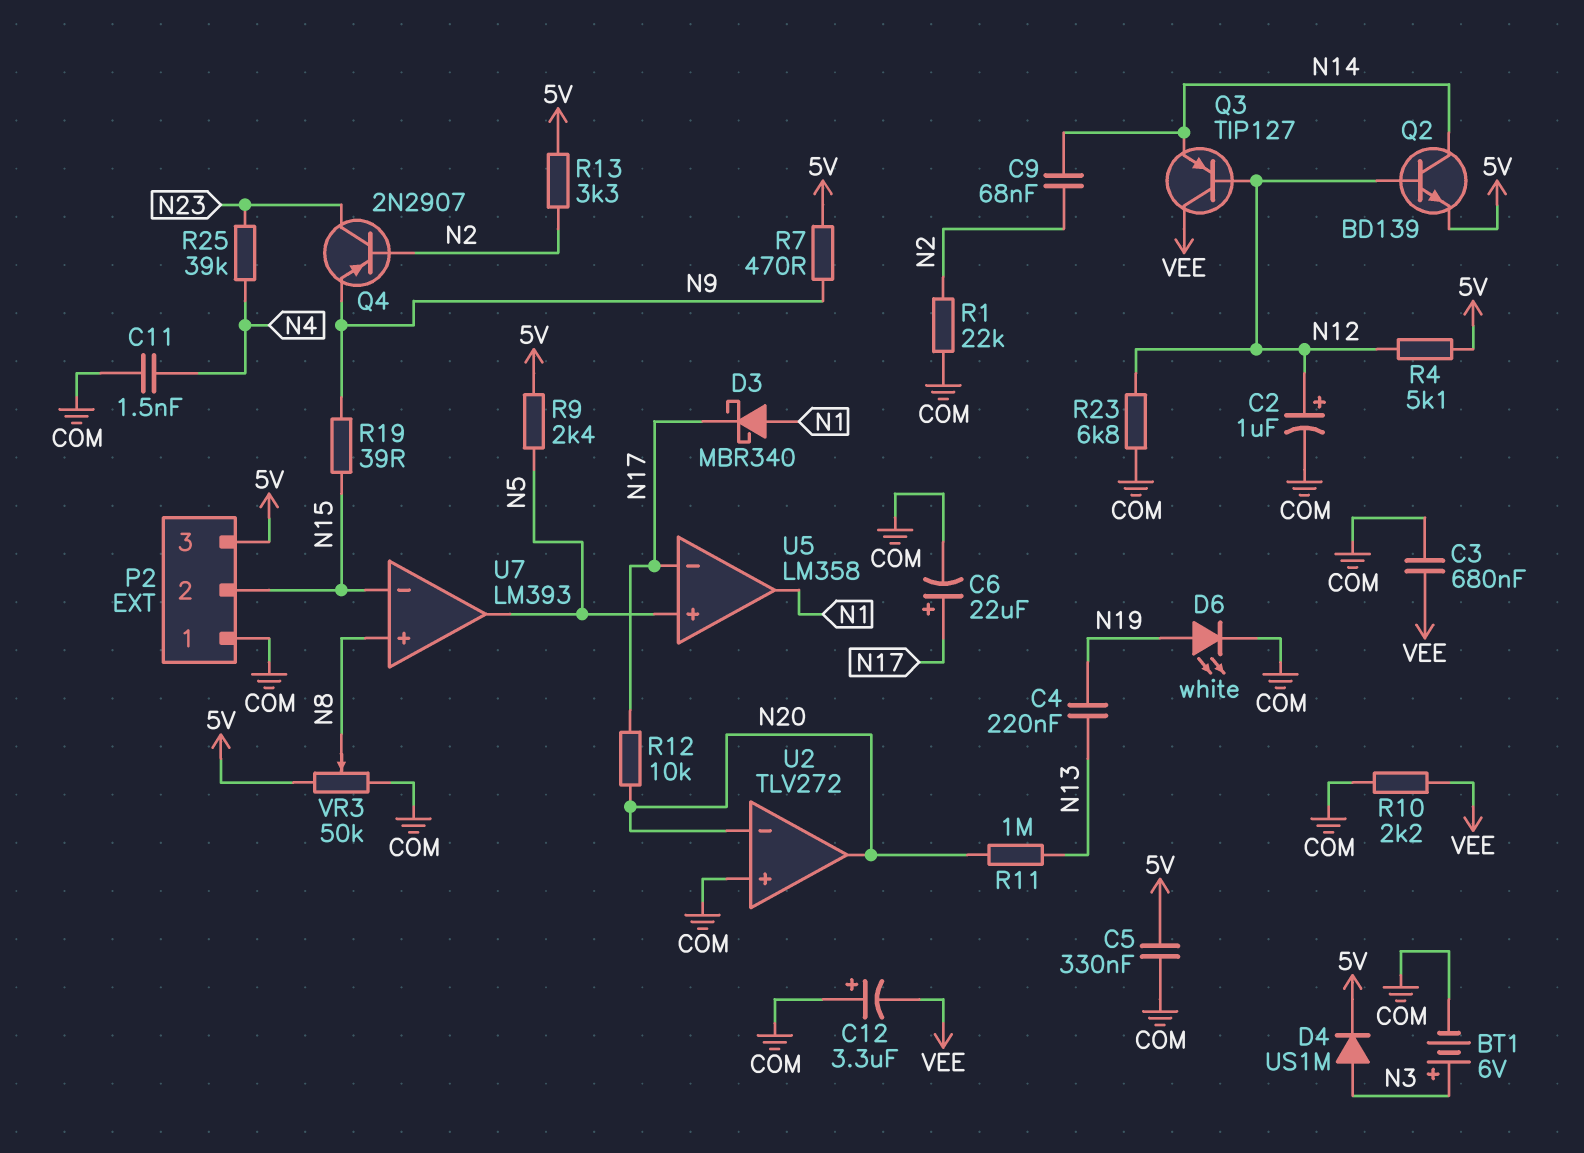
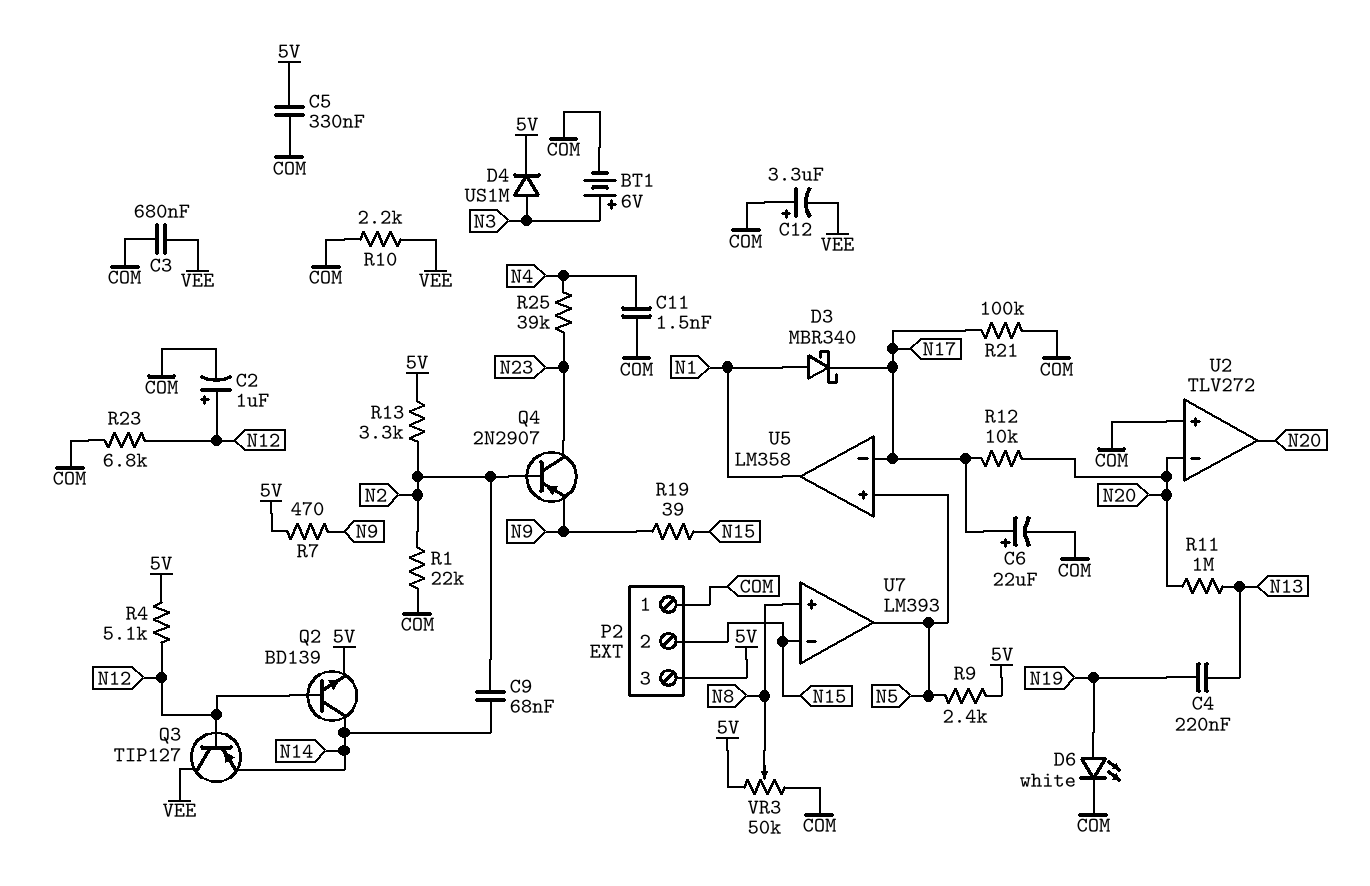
R21: none -> 100k (COM, N17)

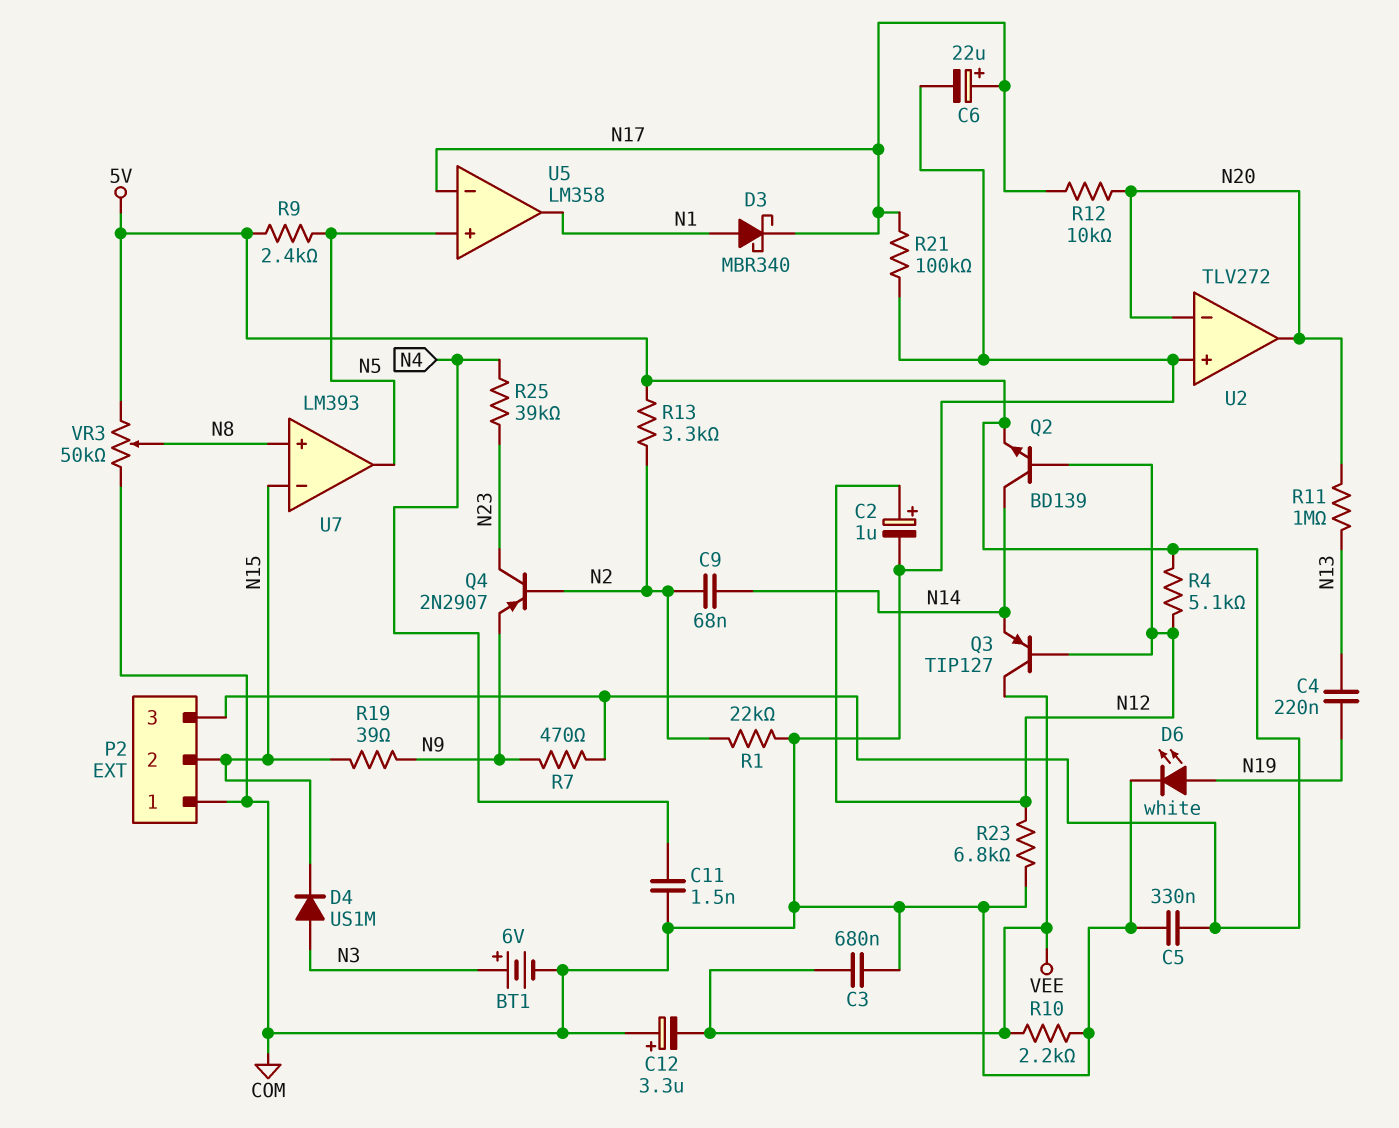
D4: diode US1M (A N3, K 5V) -> diode US1M (A N3, K N15)

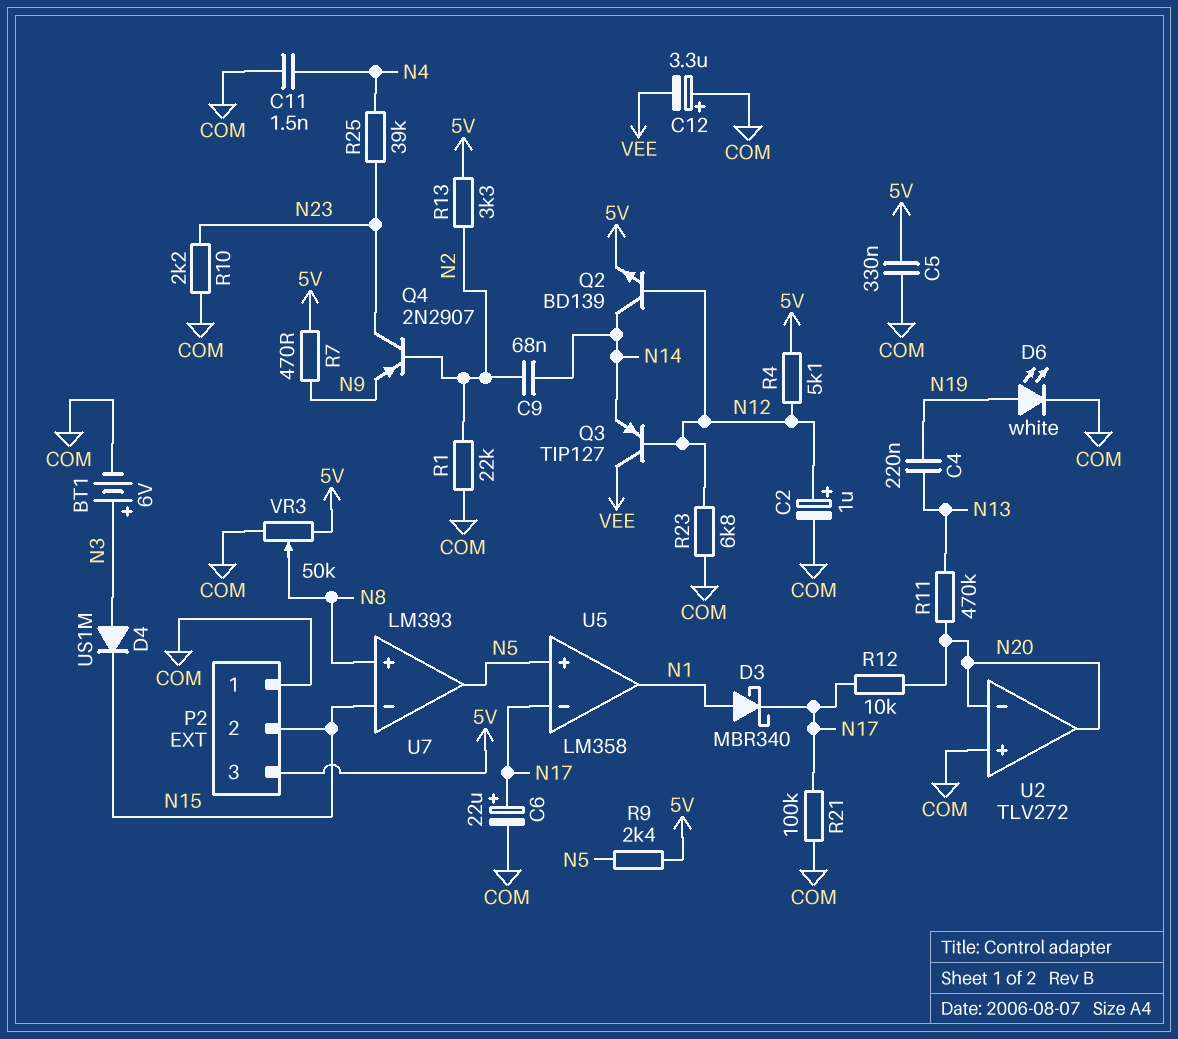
C3: 680nF (COM, VEE) -> none
R10: 2.2k (COM, VEE) -> 2.2k (COM, N23)
R11: 1M (N13, N20) -> 470k (N13, N20)
R19: 39 (N9, N15) -> none

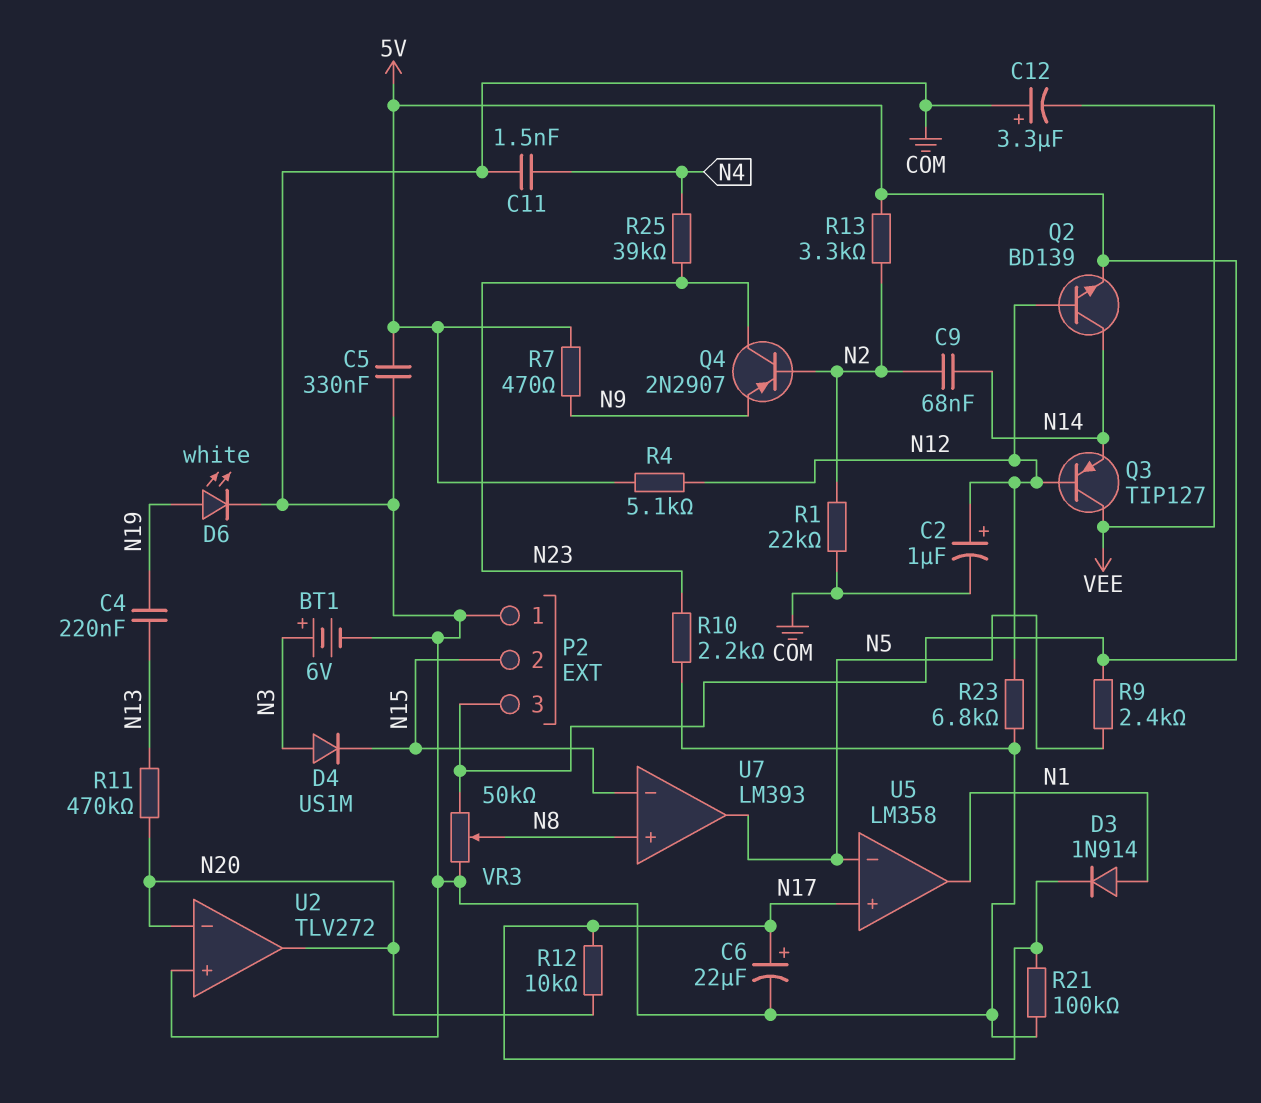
D3: schottky MBR340 (A N1, K N17) -> diode 1N914 (A N1, K N17)
U5 pin in+: N5 -> N17
U5 pin in-: N17 -> N5

